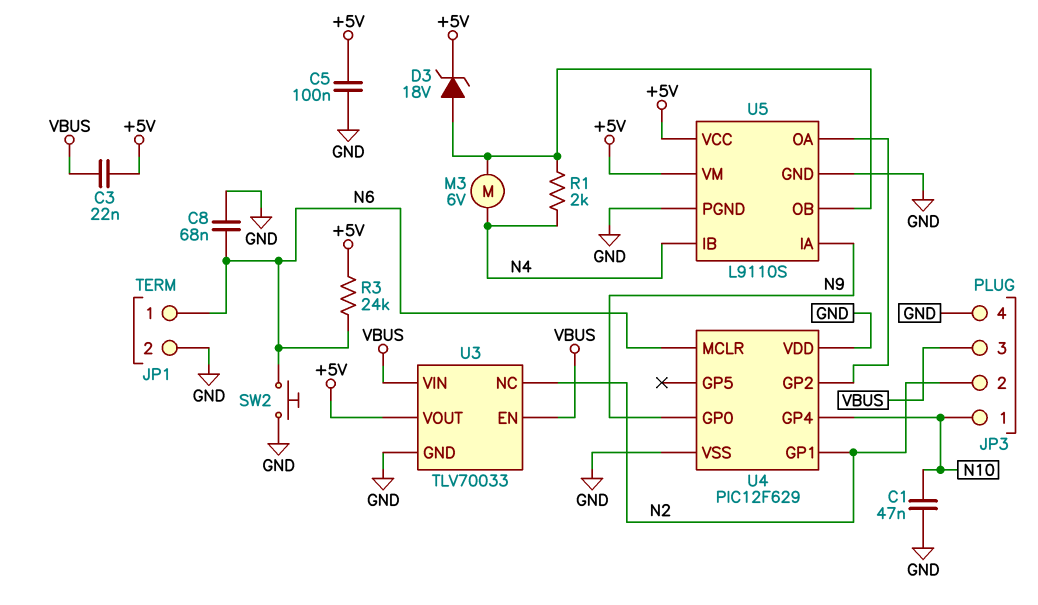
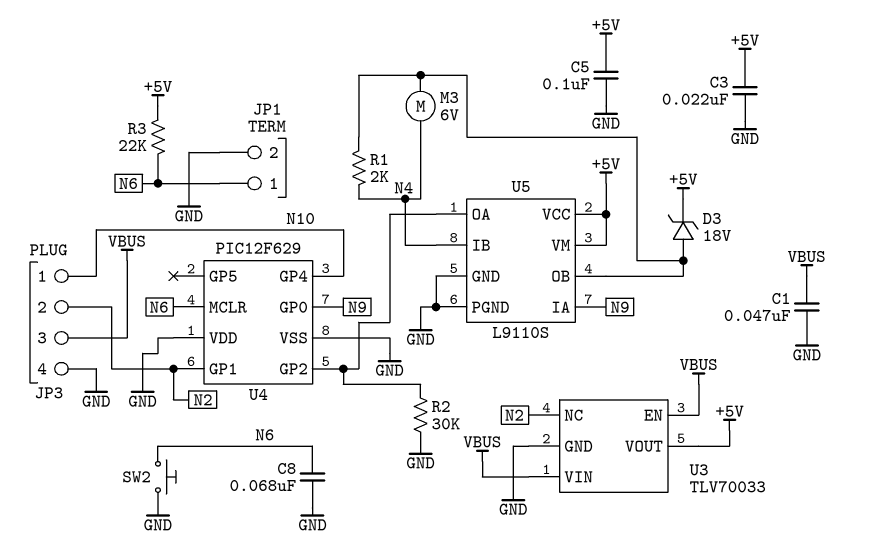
C1: 47nF (GND, N10) -> 47nF (GND, VBUS)
C3: 22nF (+5V, VBUS) -> 22nF (+5V, GND)
R2: none -> 30k (GND, U4/GP2)
R3: 24k (+5V, N6) -> 22k (+5V, N6)

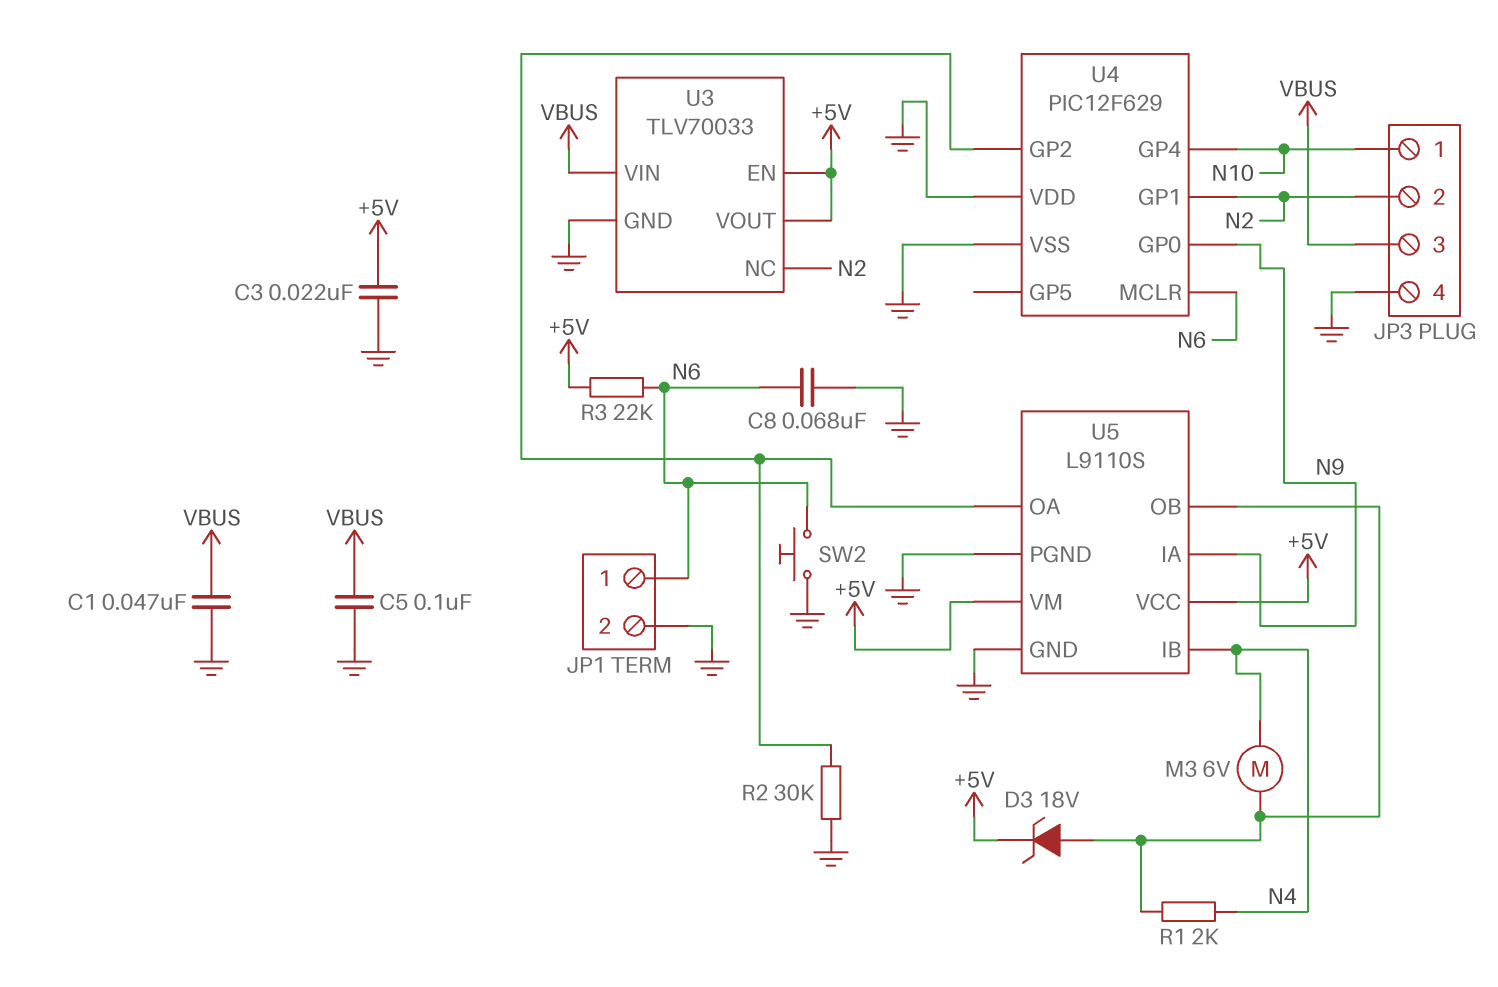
C5: 100nF (+5V, GND) -> 100nF (GND, VBUS)
U3 pin EN: VBUS -> +5V

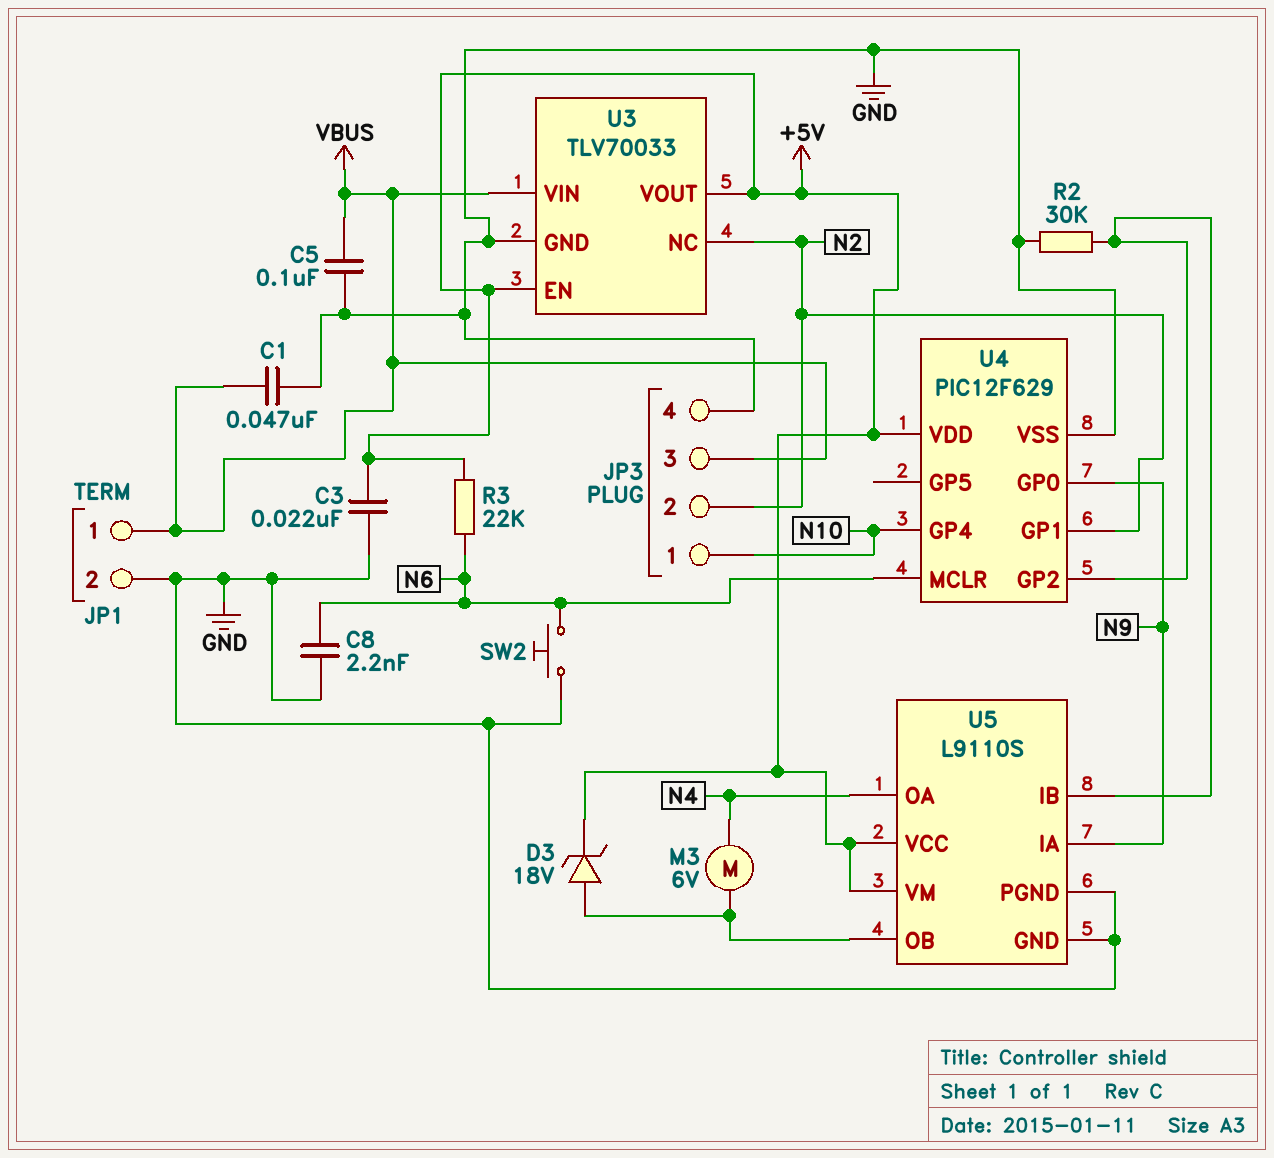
C8: 68nF (GND, N6) -> 2.2nF (GND, N6)
JP1 pin 1: N6 -> VBUS
R1: 2k (N4, U5/OB) -> none
U4 pin VDD: GND -> +5V
U5 pin IB: N4 -> U4/GP2
U5 pin OA: U4/GP2 -> N4

